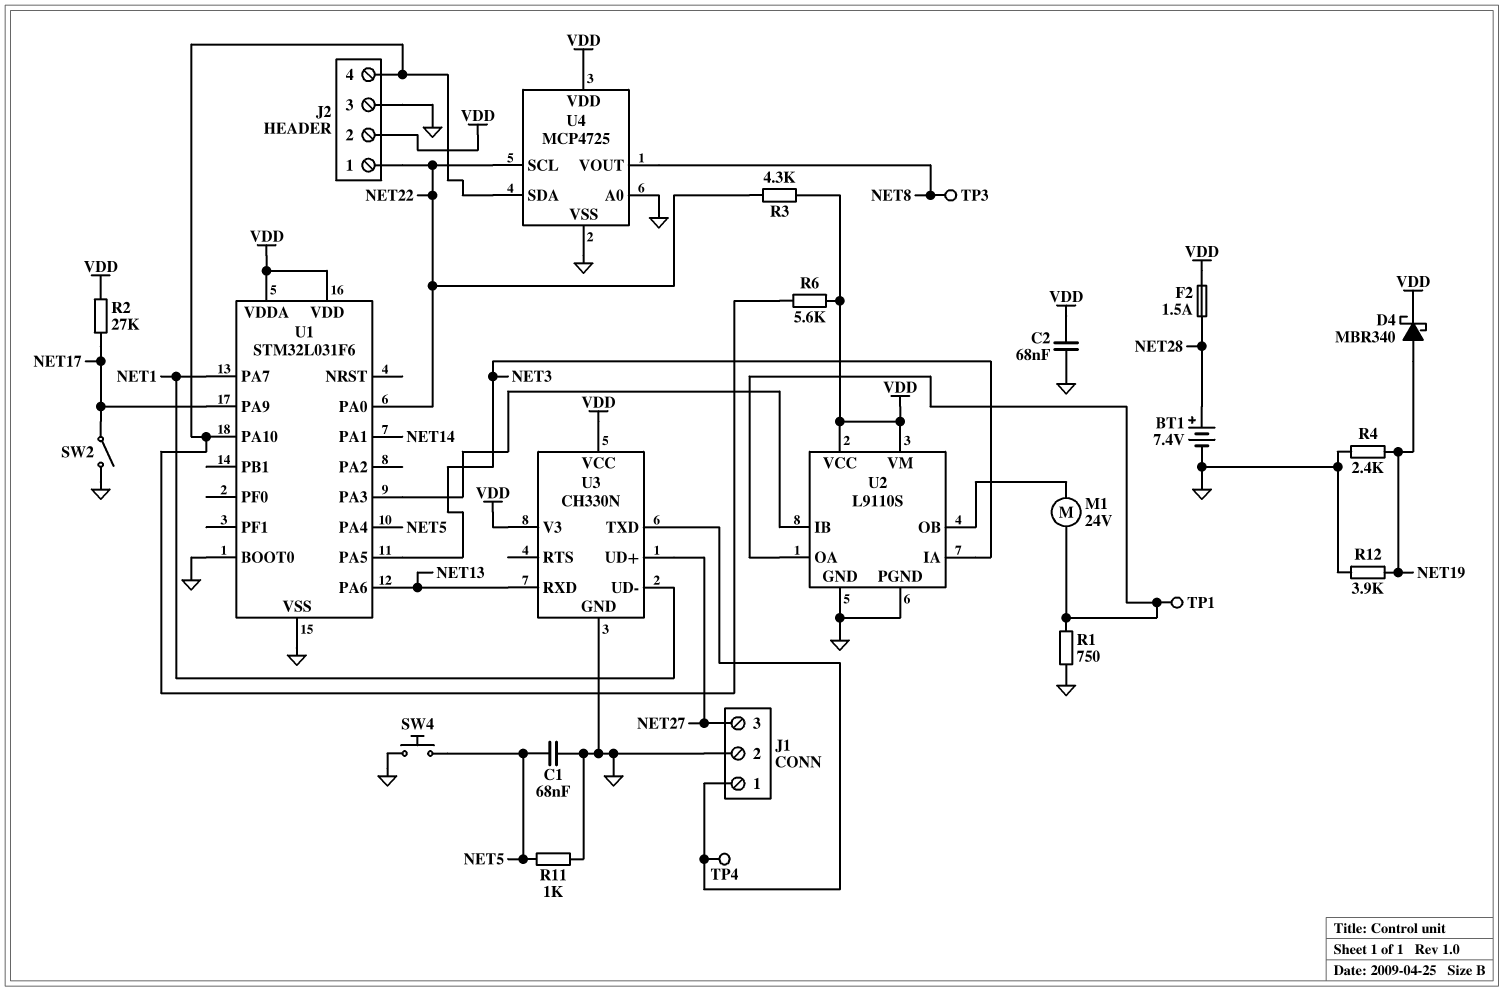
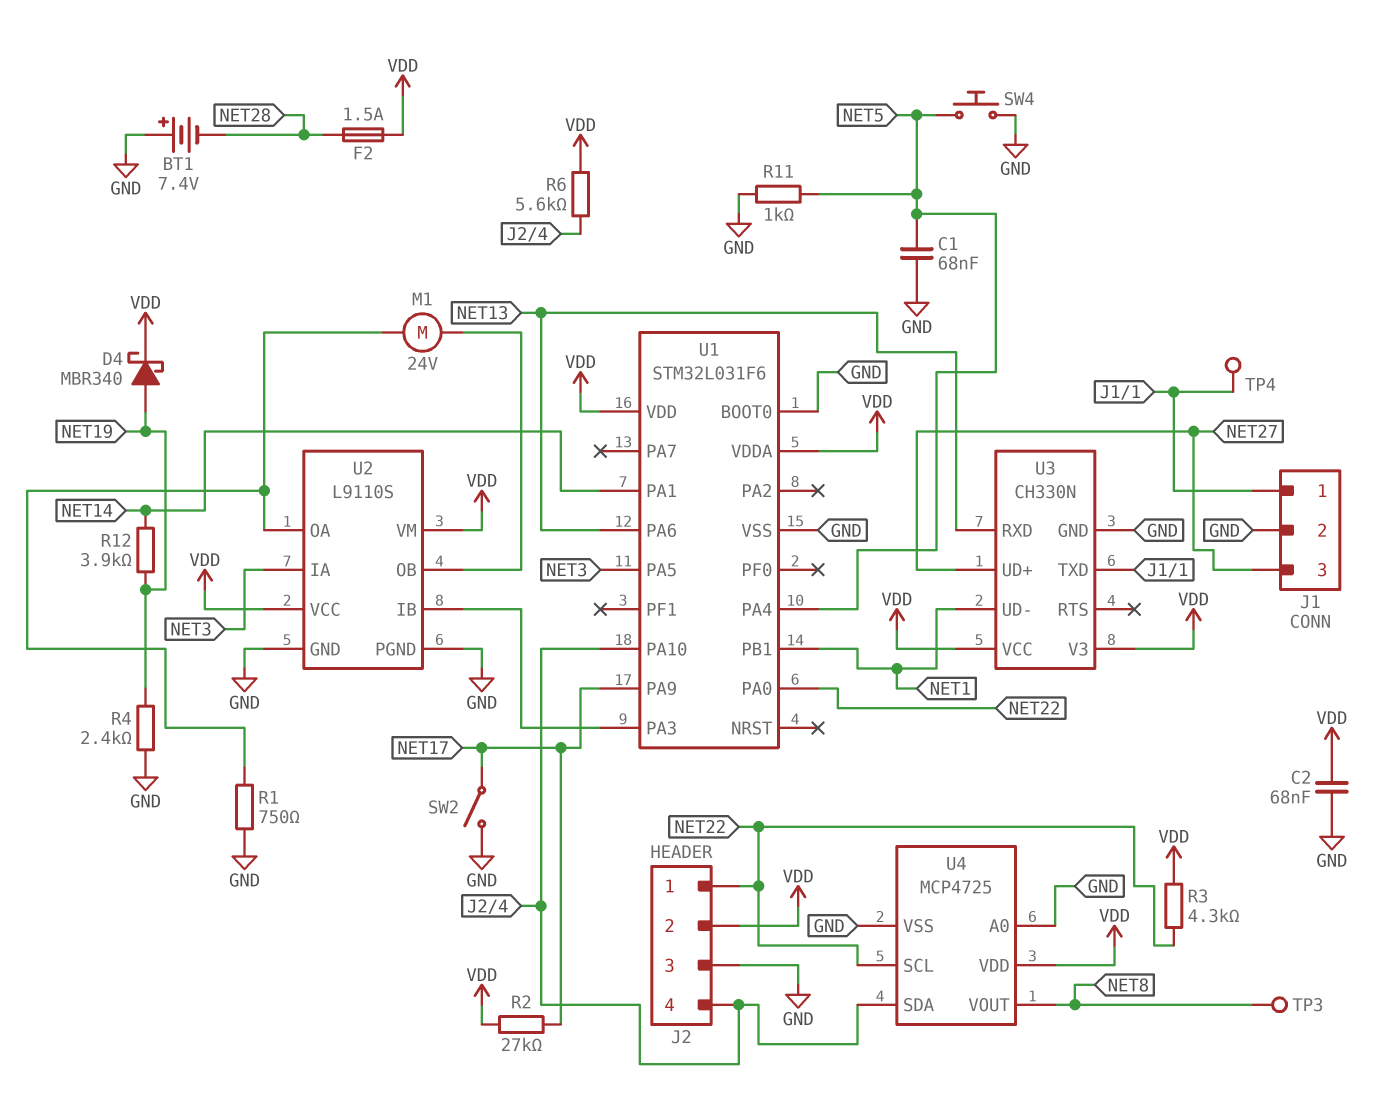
BT1: 7.4V (plus NET28, minus GND) -> 7.4V (plus GND, minus NET28)
R12: 3.9k (GND, NET19) -> 3.9k (NET14, NET19)
TP1: test point (U2/OA) -> none
U1 pin PA7: NET1 -> none
U1 pin PB1: none -> NET1

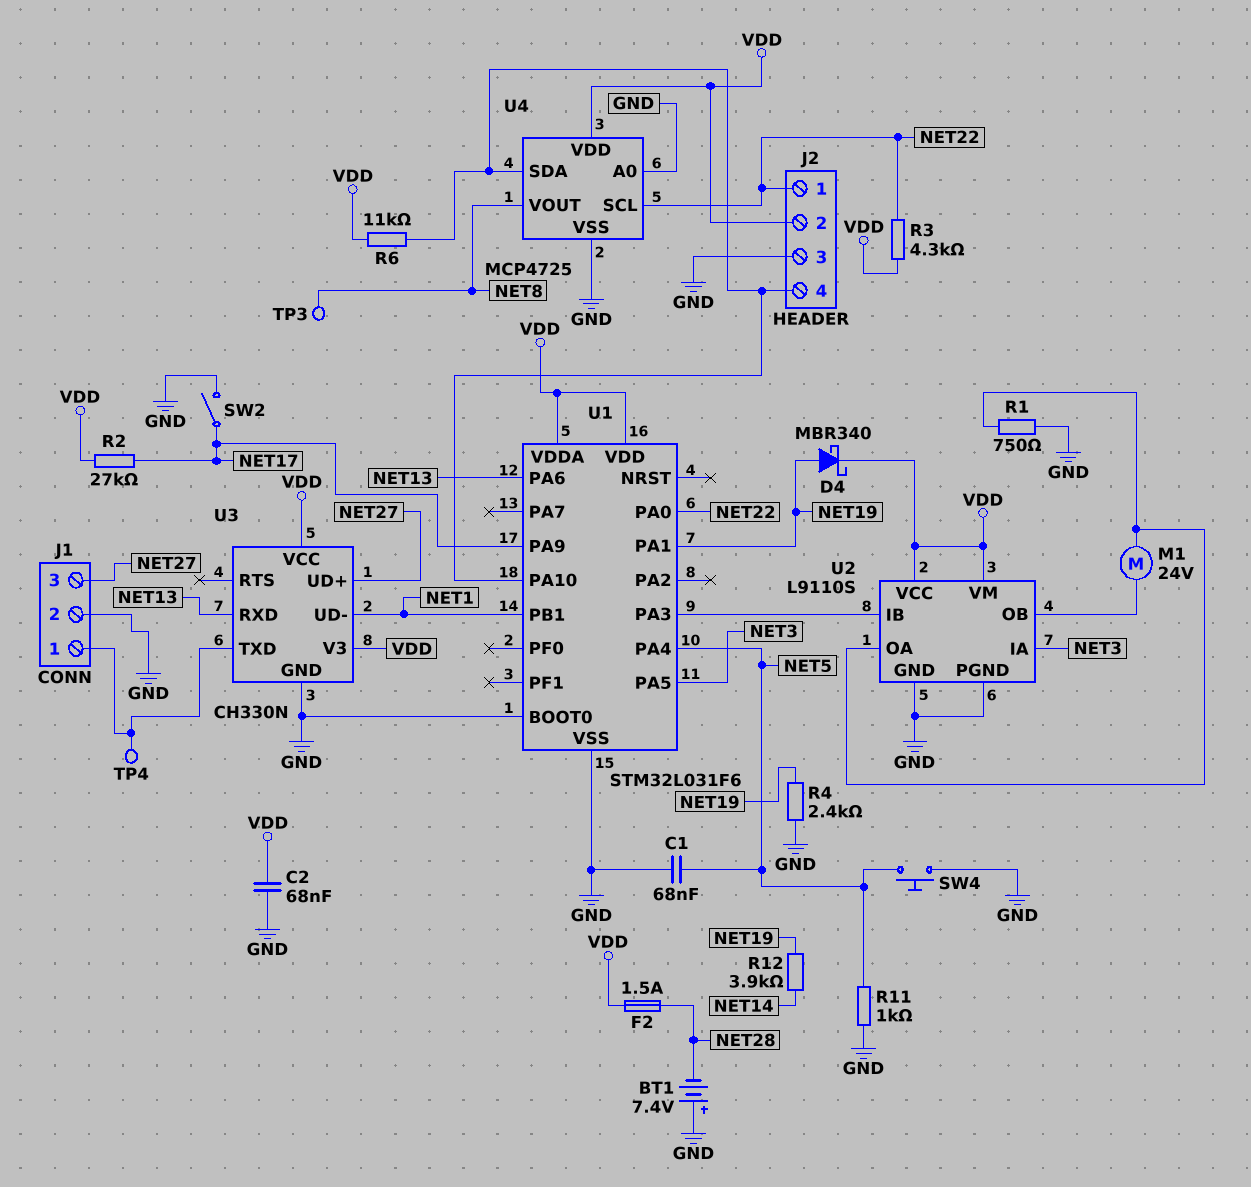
R6: 5.6k (J2/4, VDD) -> 11k (J2/4, VDD)
U1 pin PA1: NET14 -> NET19

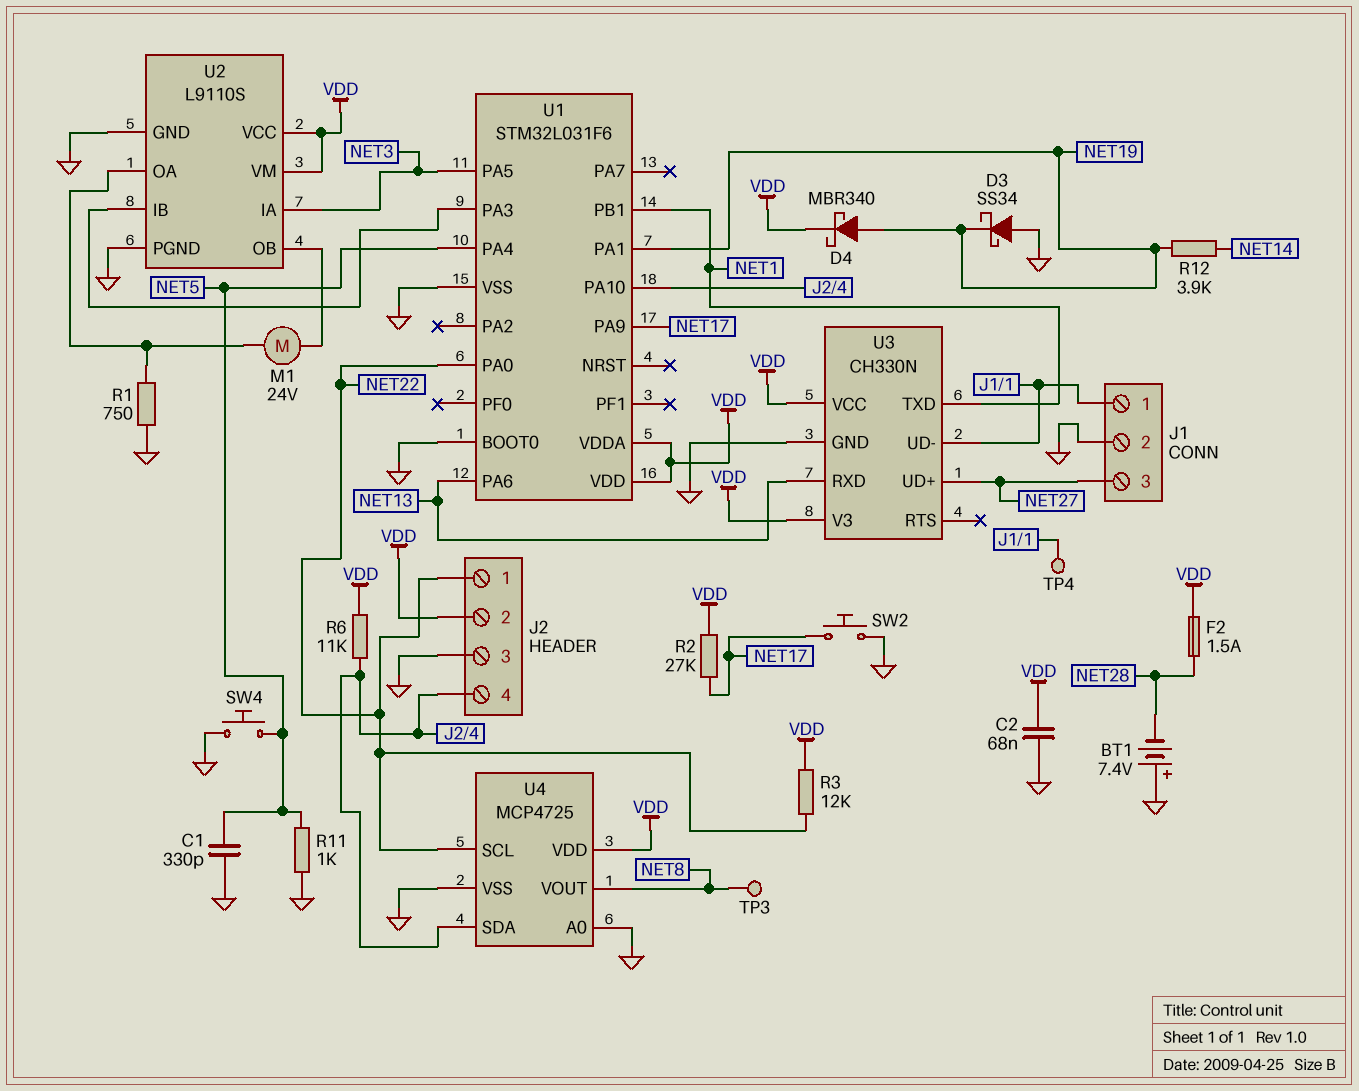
C1: 68nF (GND, NET5) -> 330pF (GND, NET5)
D3: none -> schottky SS34 (A GND, K NET19)
R3: 4.3k (NET22, VDD) -> 12k (NET22, VDD)
R4: 2.4k (GND, NET19) -> none
SW2: switch (GND, NET17) -> button (GND, NET17)
U3 pin TXD: J1/1 -> NET1
U3 pin UD-: NET1 -> J1/1

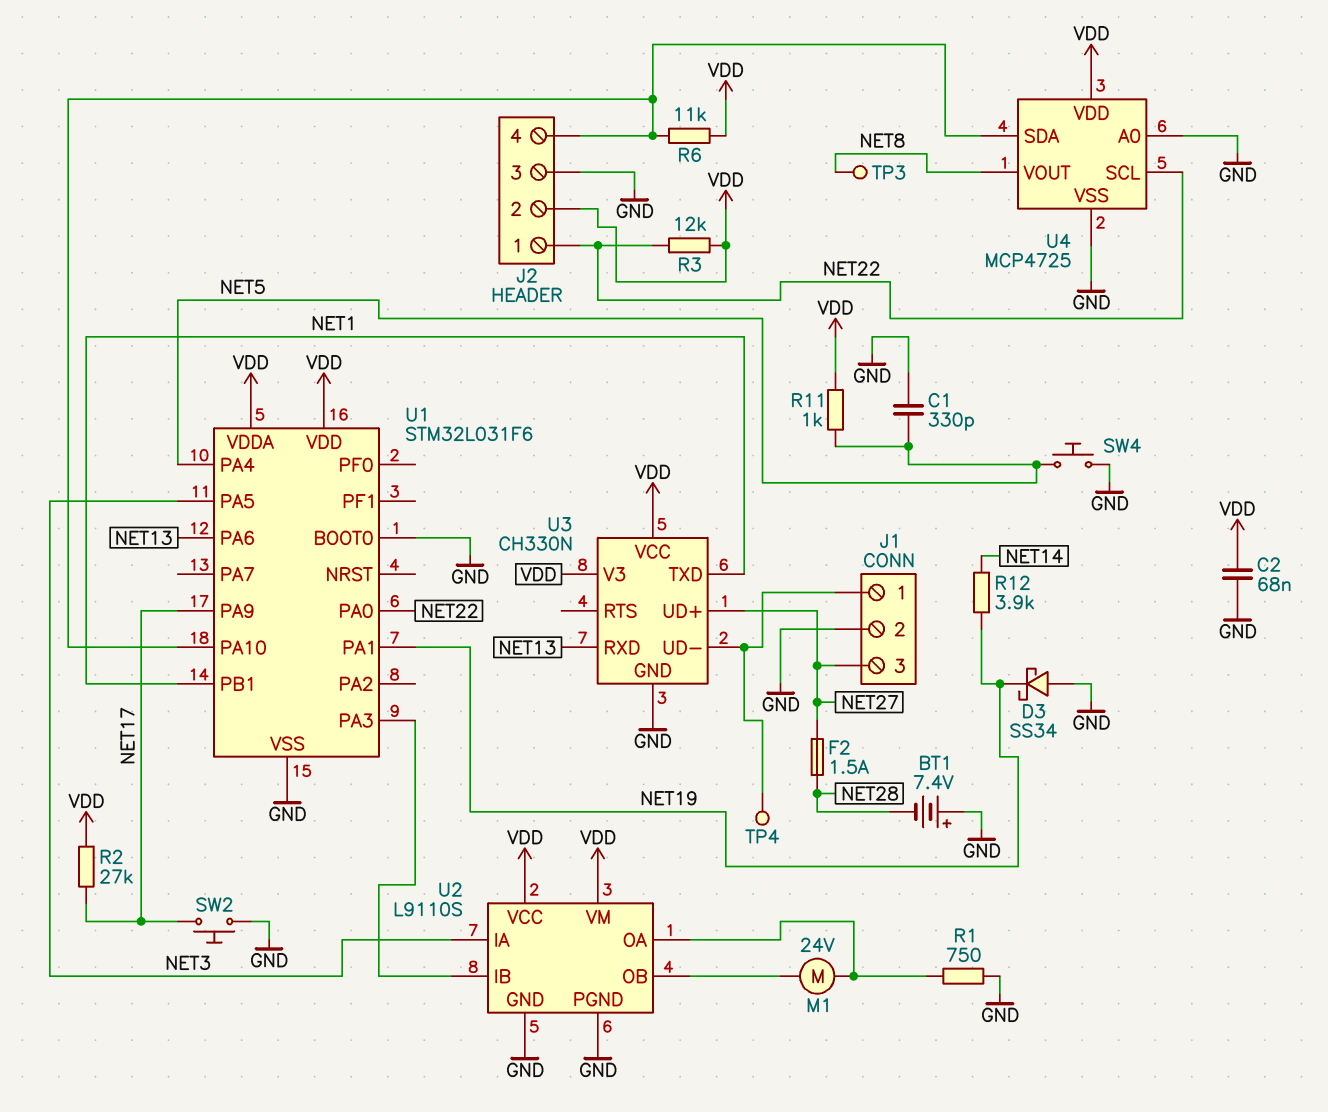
D4: schottky MBR340 (A NET19, K VDD) -> none
F2: 1.5A (NET28, VDD) -> 1.5A (NET27, NET28)
R11: 1k (GND, NET5) -> 1k (NET5, VDD)

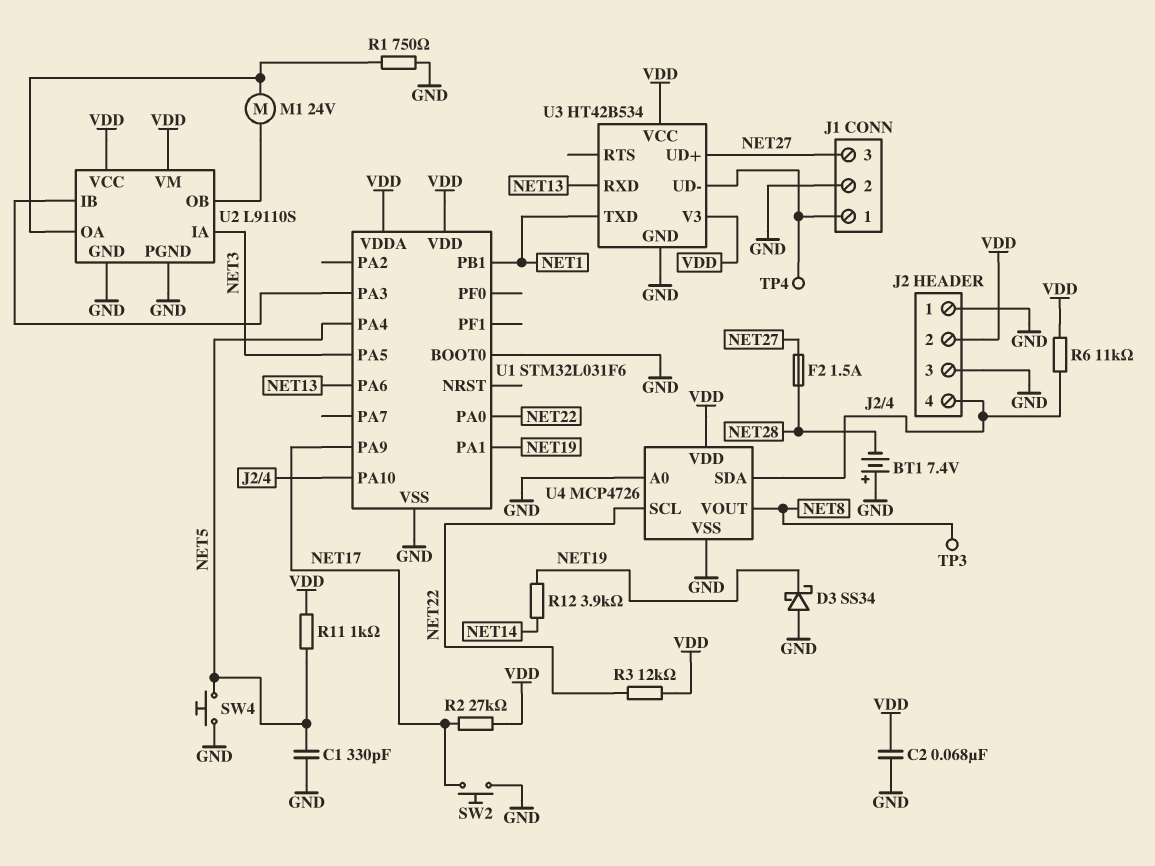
J2 pin 1: NET22 -> GND
U3: CH330N -> HT42B534
U4: MCP4725 -> MCP4726

